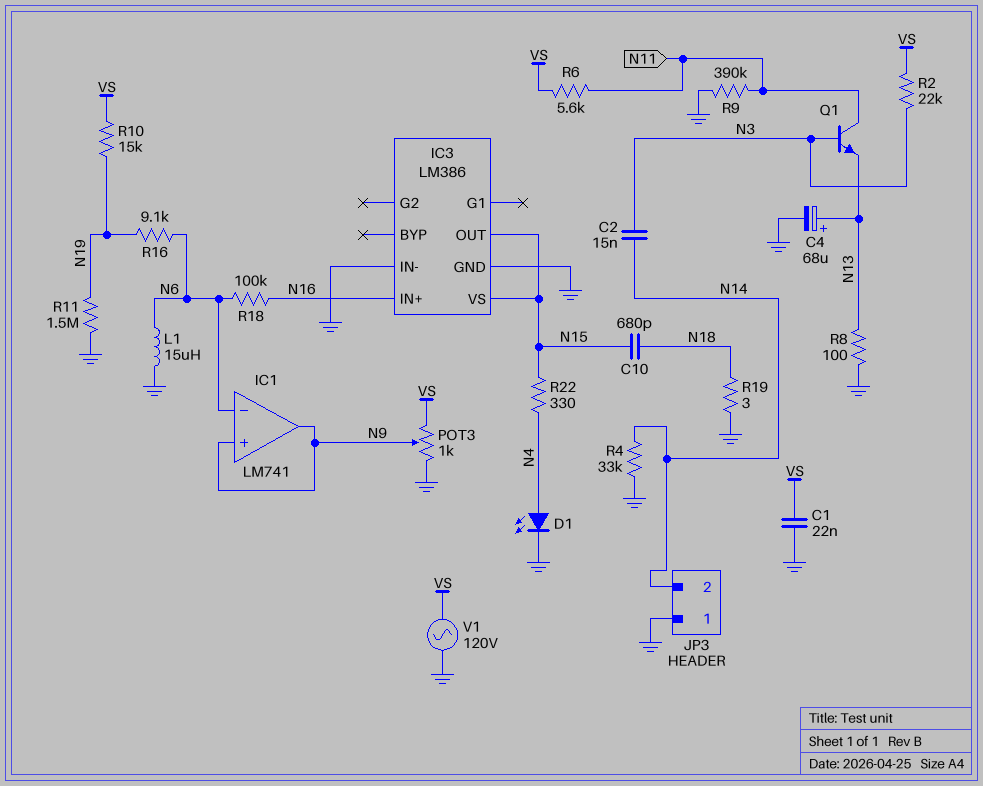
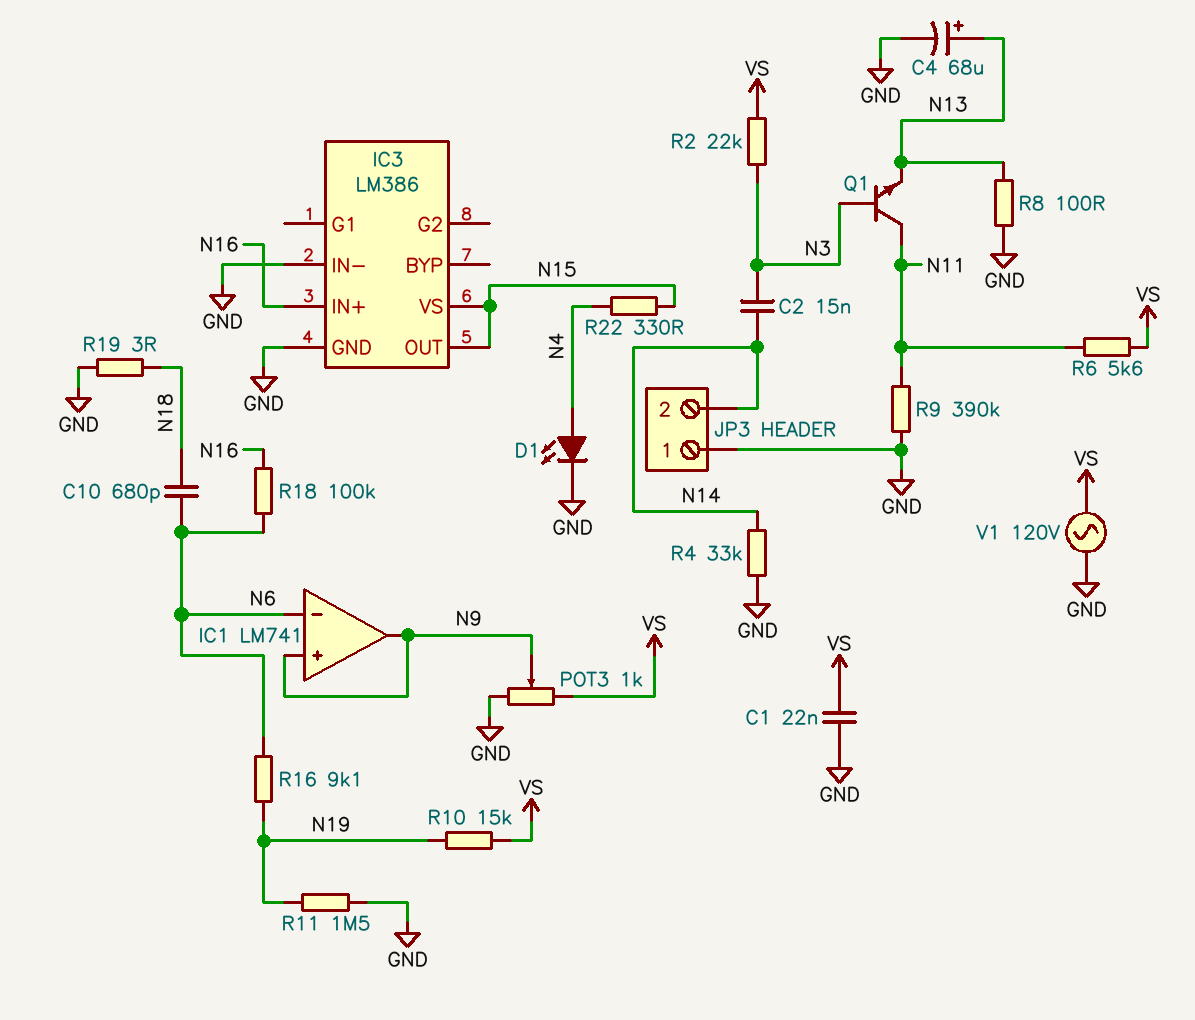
C10: 680pF (N15, N18) -> 680pF (N6, N18)
L1: 15uH (GND, N6) -> none

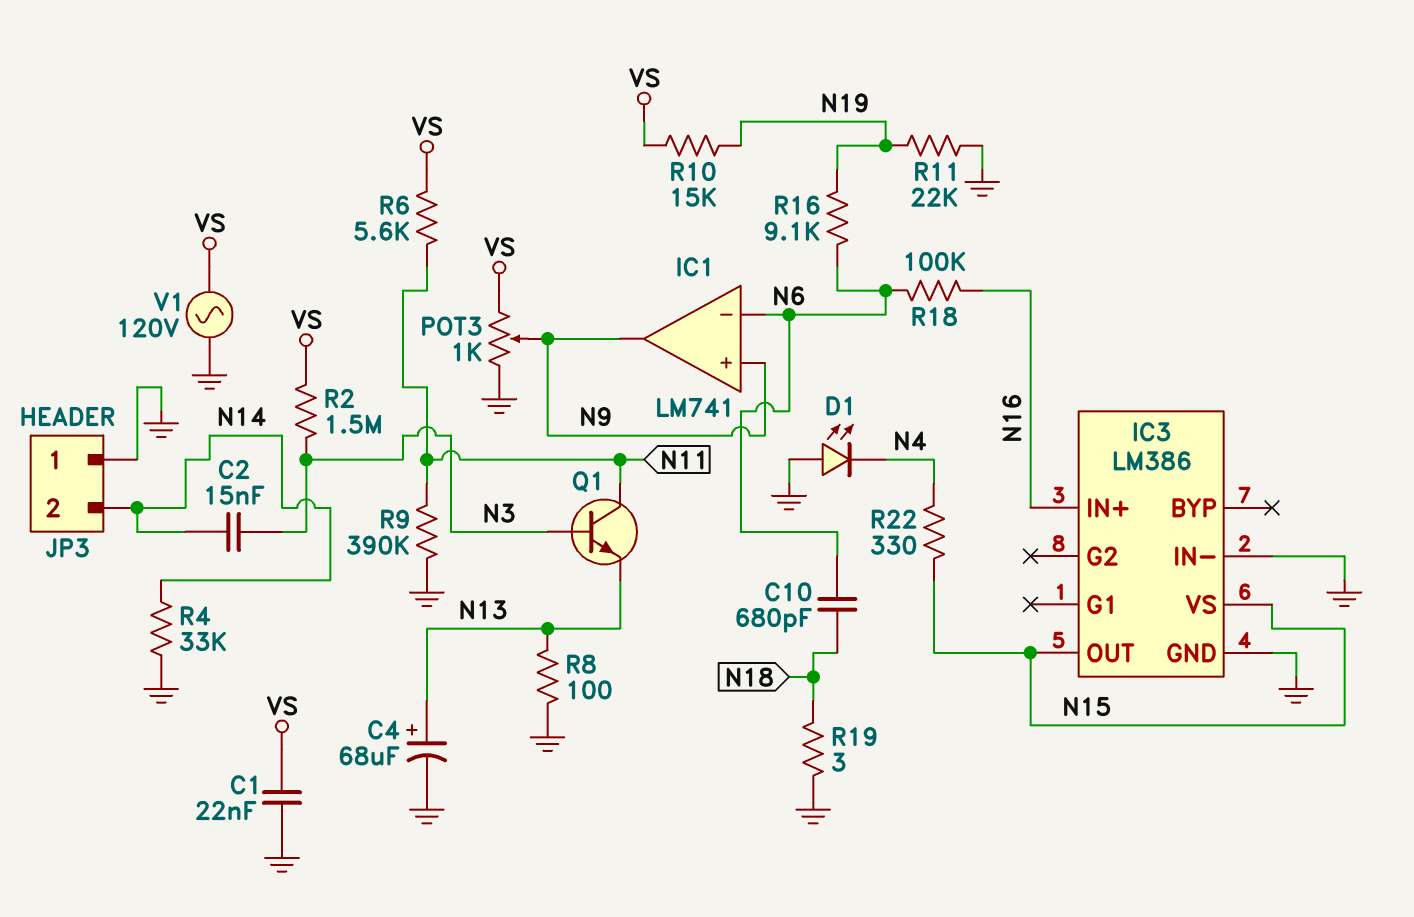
D1: LED (A N4, K GND) -> LED (A GND, K N4)
R2: 22k (N3, VS) -> 1.5M (N3, VS)
R11: 1.5M (GND, N19) -> 22k (GND, N19)

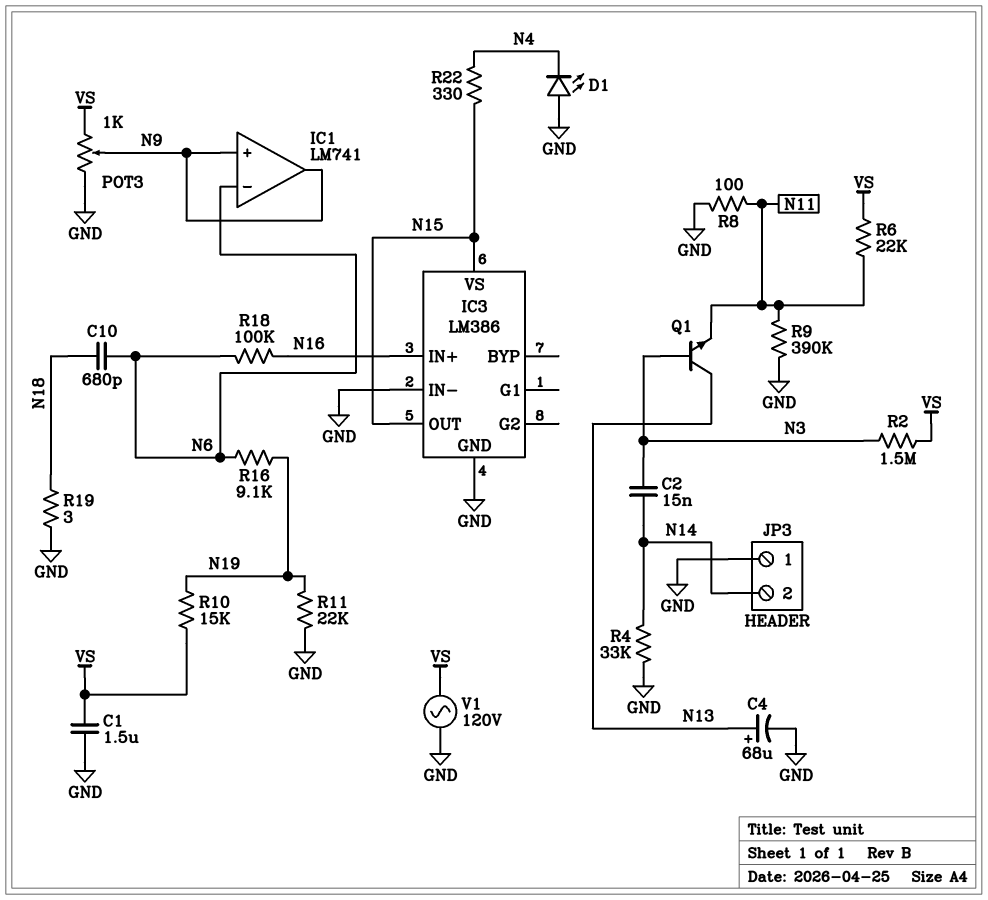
C1: 22nF (GND, VS) -> 1.5uF (GND, VS)
Q1: NPN (B N3, C N11, E N13) -> NPN (B N3, C N13, E N11)
R6: 5.6k (N11, VS) -> 22k (N11, VS)
R8: 100 (GND, N13) -> 100 (GND, N11)

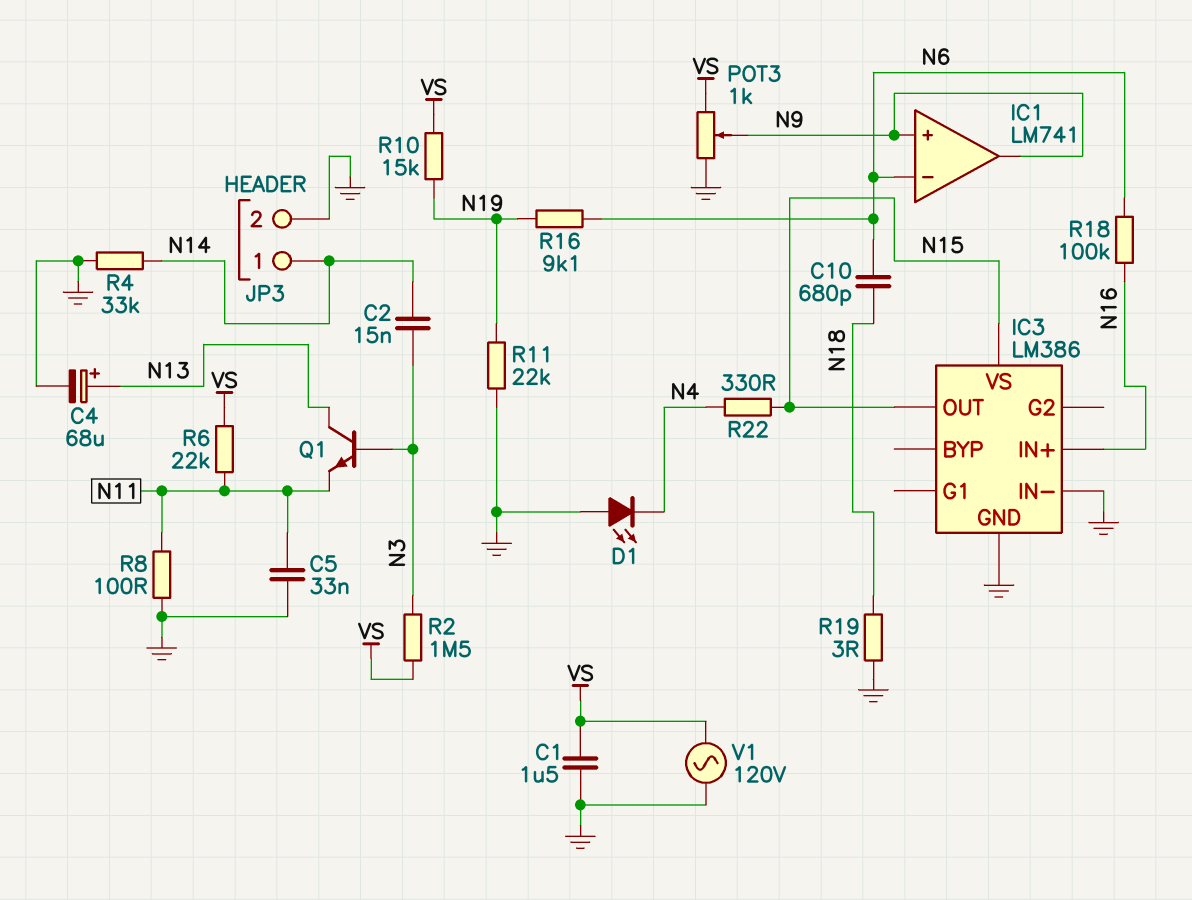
C5: none -> 33nF (GND, N11)
JP3 pin 1: GND -> N14
JP3 pin 2: N14 -> GND
R9: 390k (GND, N11) -> none

